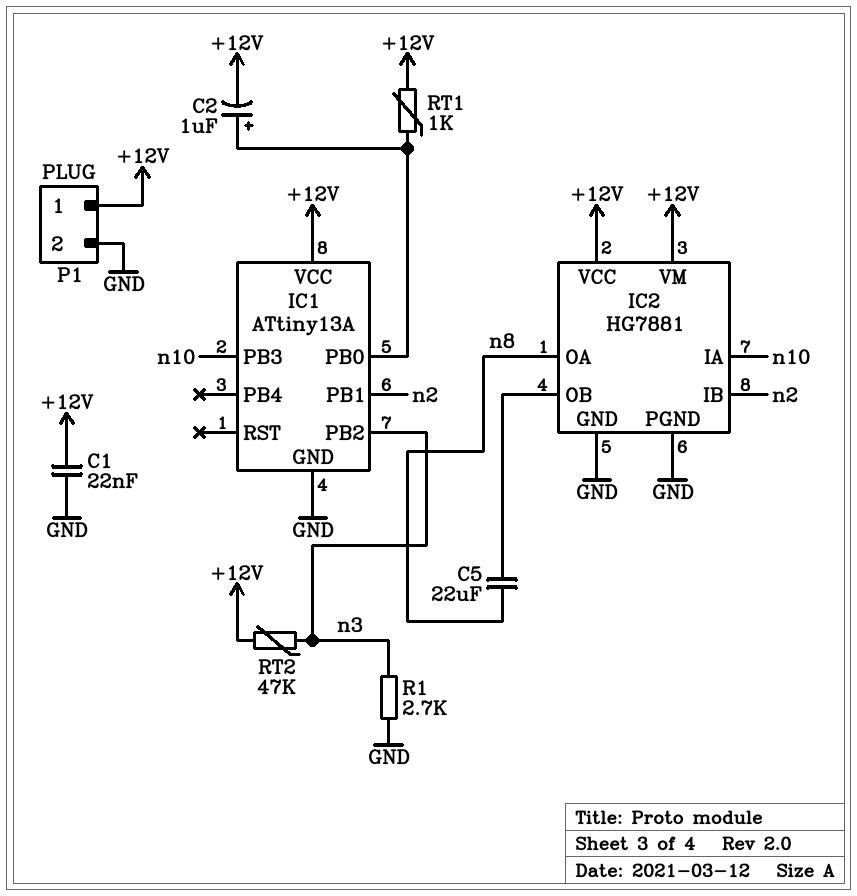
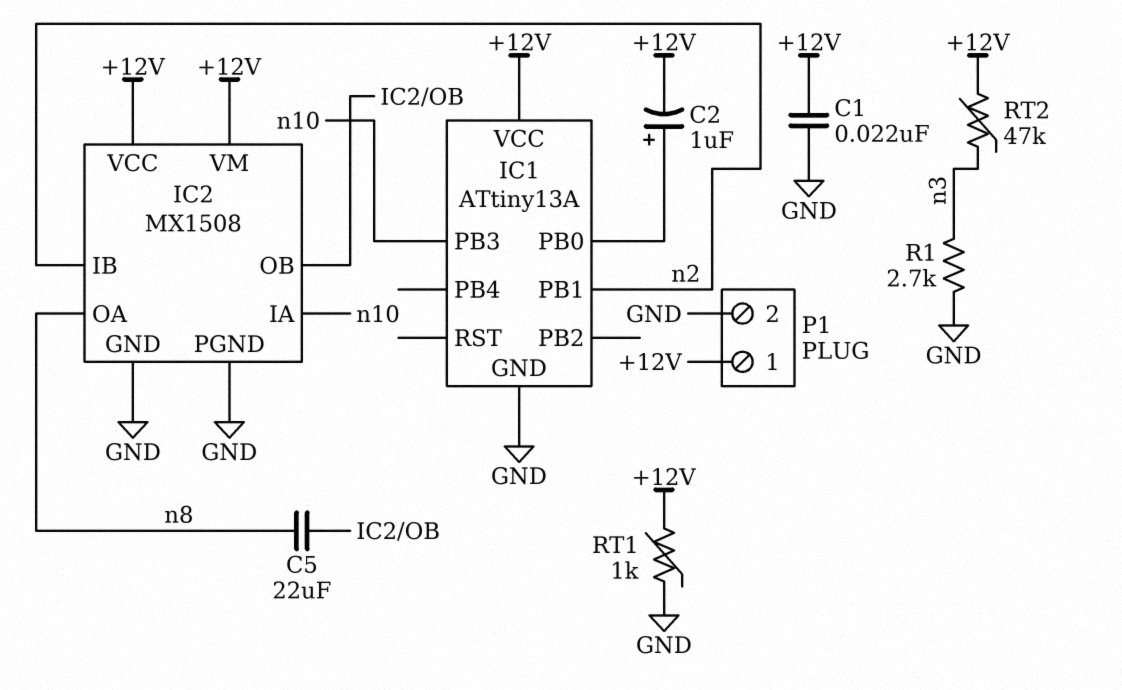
IC1 pin PB2: n3 -> none
IC2: HG7881 -> MX1508
RT1: 1k (+12V, IC1/PB0) -> 1k (+12V, GND)

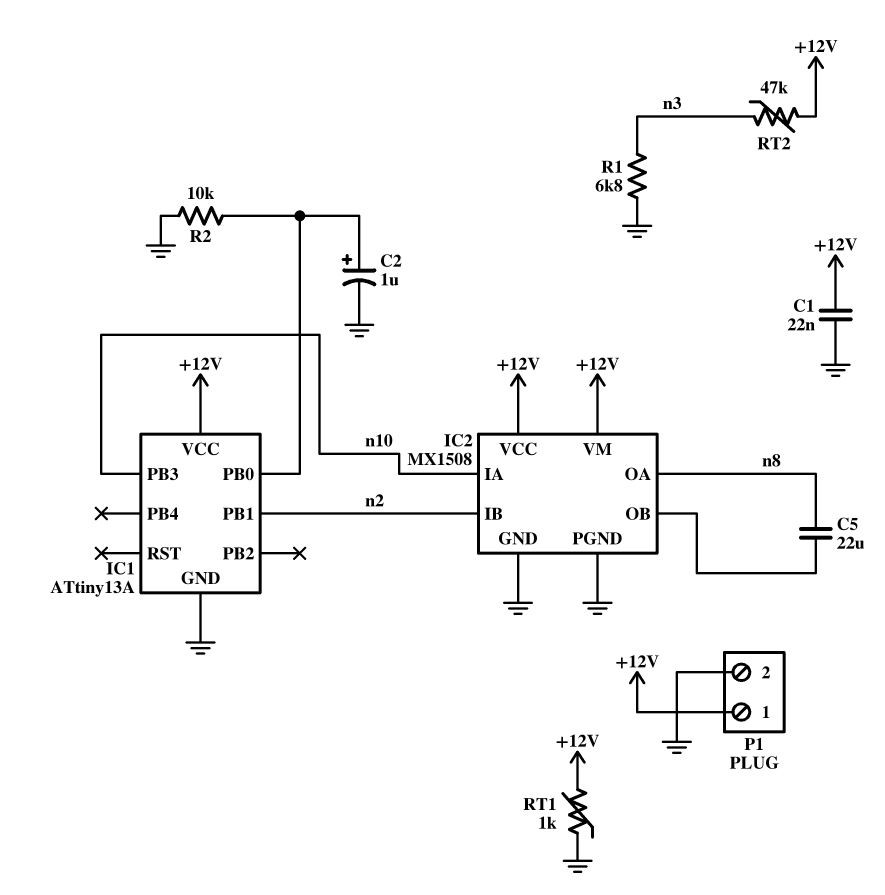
C2: 1uF (plus IC1/PB0, minus +12V) -> 1uF (plus IC1/PB0, minus GND)
R1: 2.7k (GND, n3) -> 6.8k (GND, n3)
R2: none -> 10k (GND, IC1/PB0)

